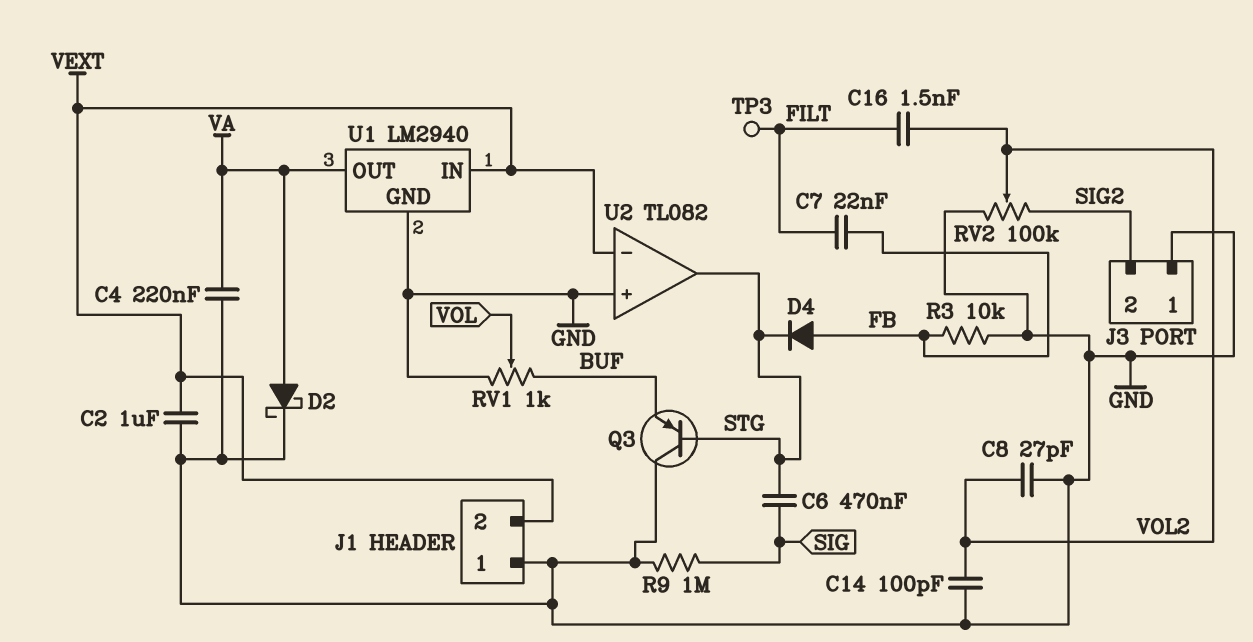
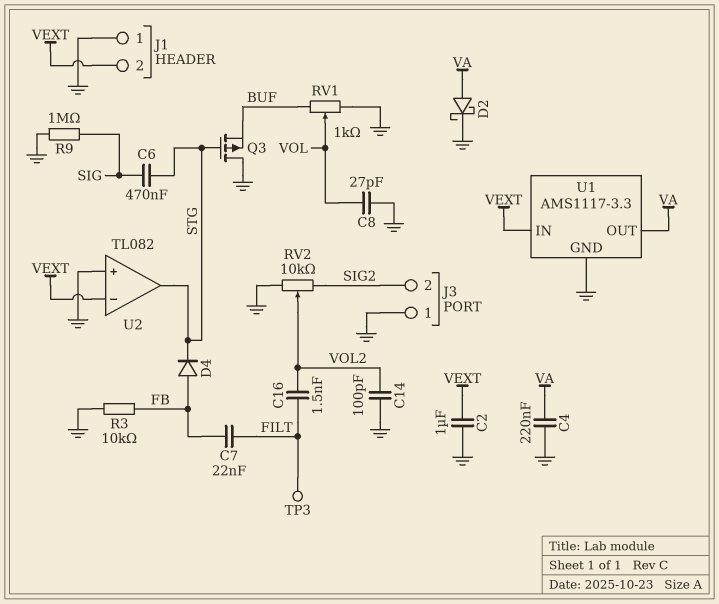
C8: 27pF (GND, VOL2) -> 27pF (GND, VOL)
Q3: PNP (B STG, C GND, E BUF) -> PMOS (G STG, D GND, S BUF)
RV2: 100k (GND, SIG2, wiper VOL2) -> 10k (GND, SIG2, wiper VOL2)
U1: LM2940 -> AMS1117-3.3

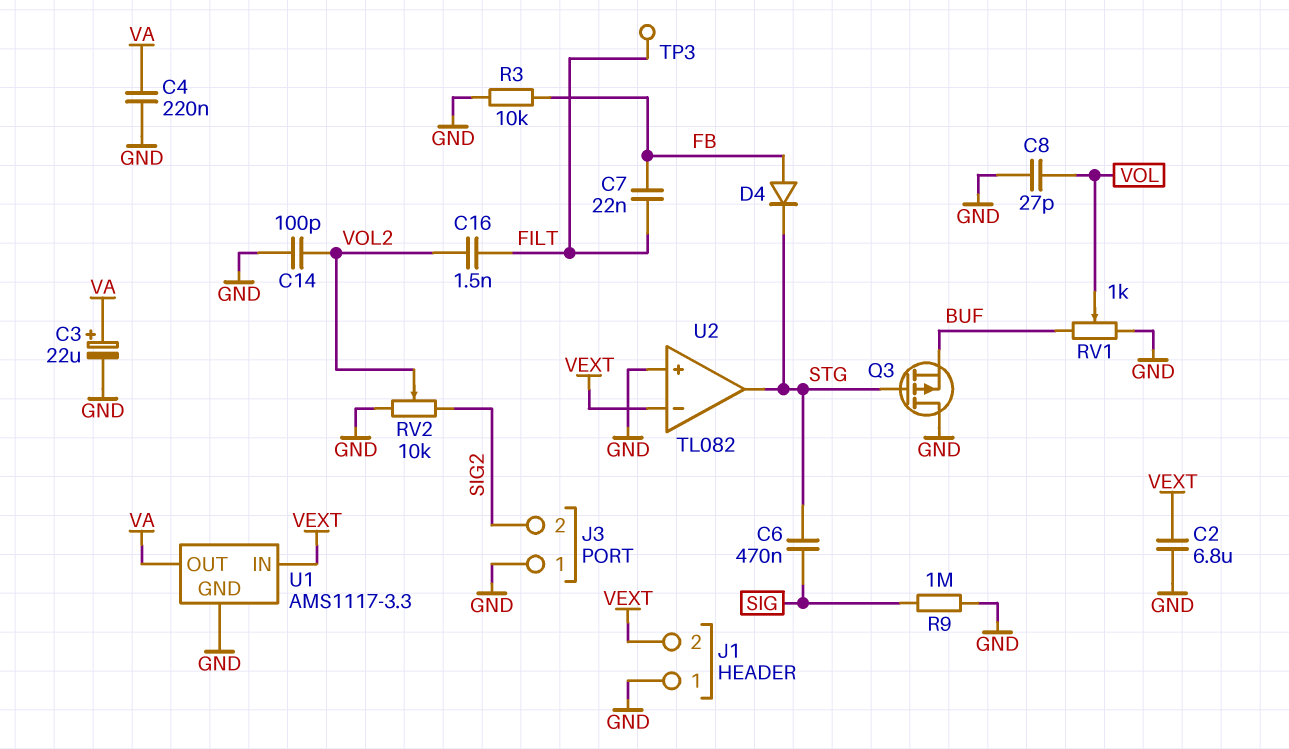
C2: 1uF (GND, VEXT) -> 6.8uF (GND, VEXT)
C3: none -> 22uF (plus VA, minus GND)
D2: schottky (A VA, K GND) -> none

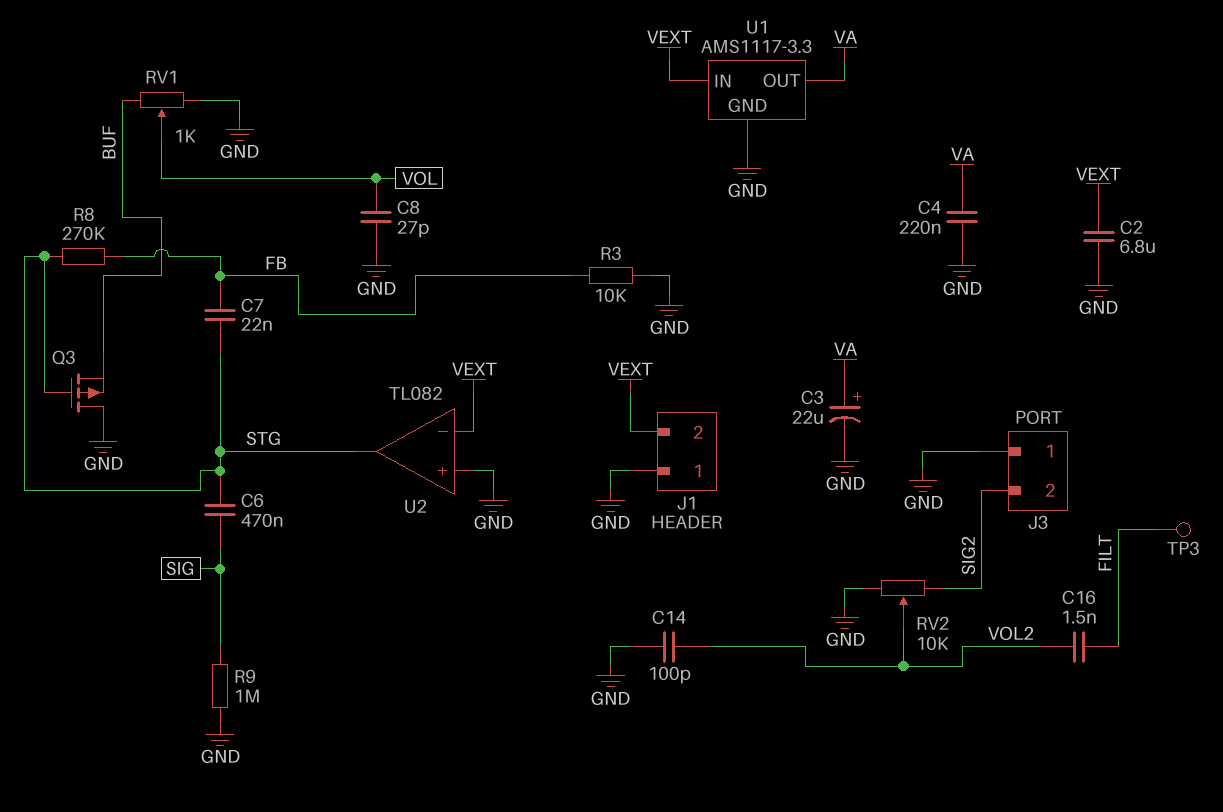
C7: 22nF (FB, FILT) -> 22nF (FB, STG)
D4: diode (A FB, K STG) -> none
R8: none -> 270k (FB, STG)

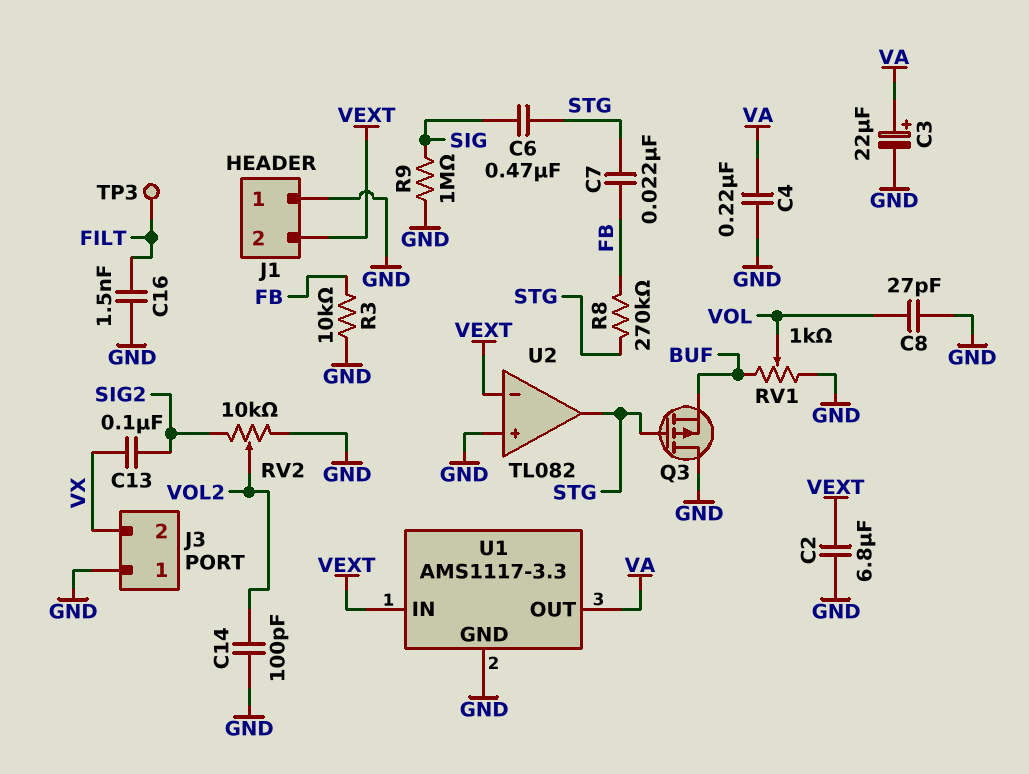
C13: none -> 100nF (SIG2, VX)
C16: 1.5nF (FILT, VOL2) -> 1.5nF (FILT, GND)
J3 pin 2: SIG2 -> VX

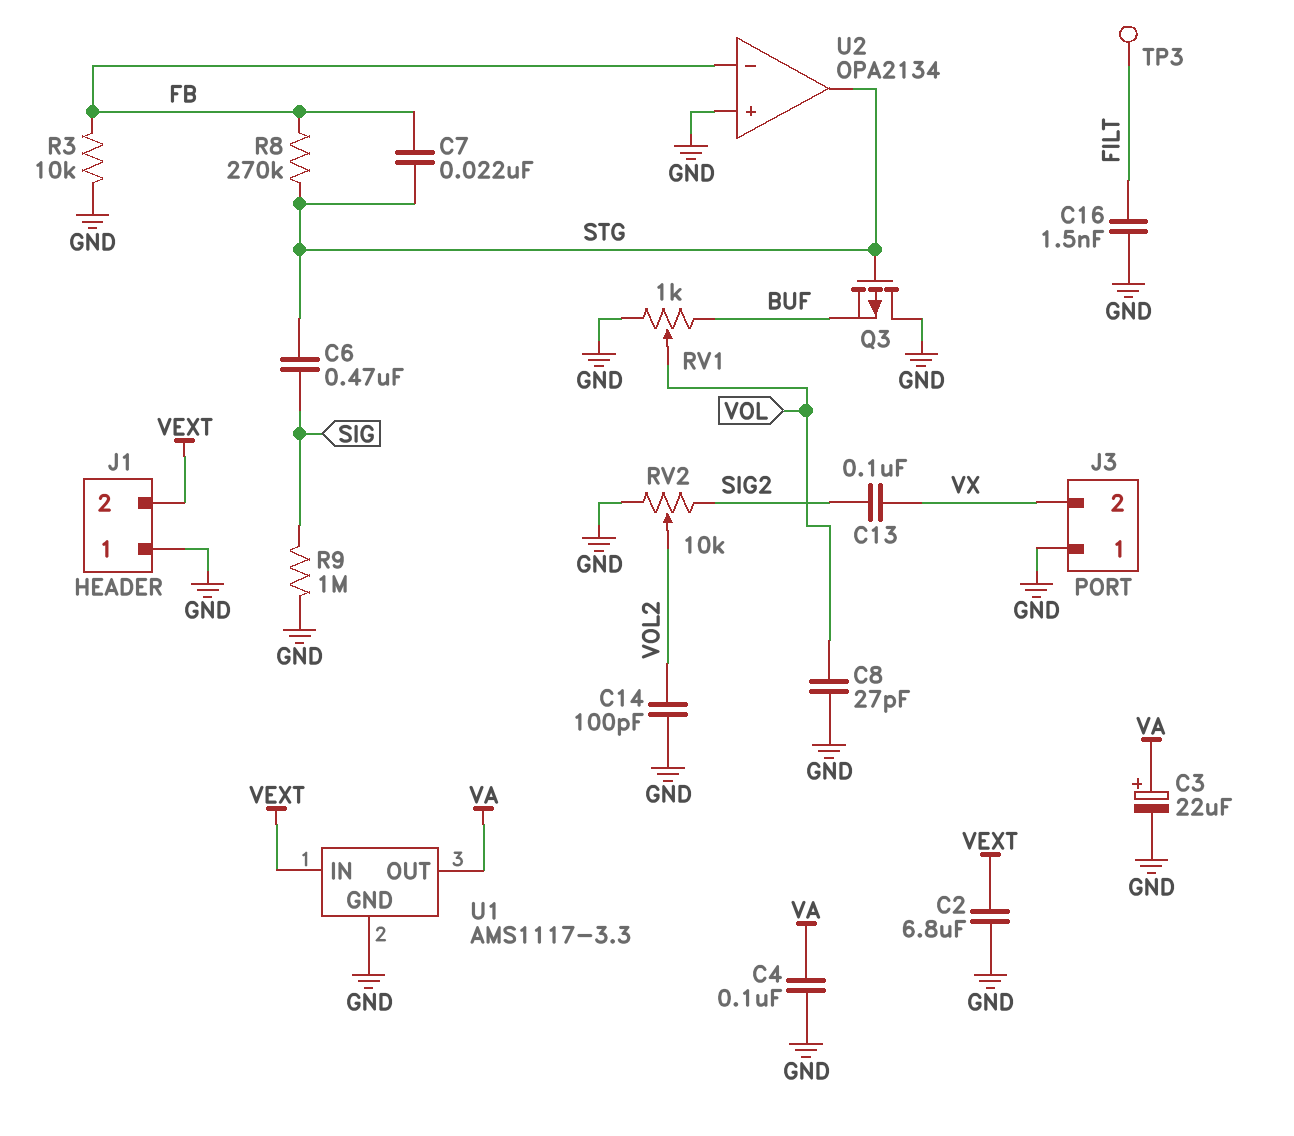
C4: 220nF (GND, VA) -> 100nF (GND, VA)
U2: TL082 -> OPA2134
U2 pin in-: VEXT -> FB

